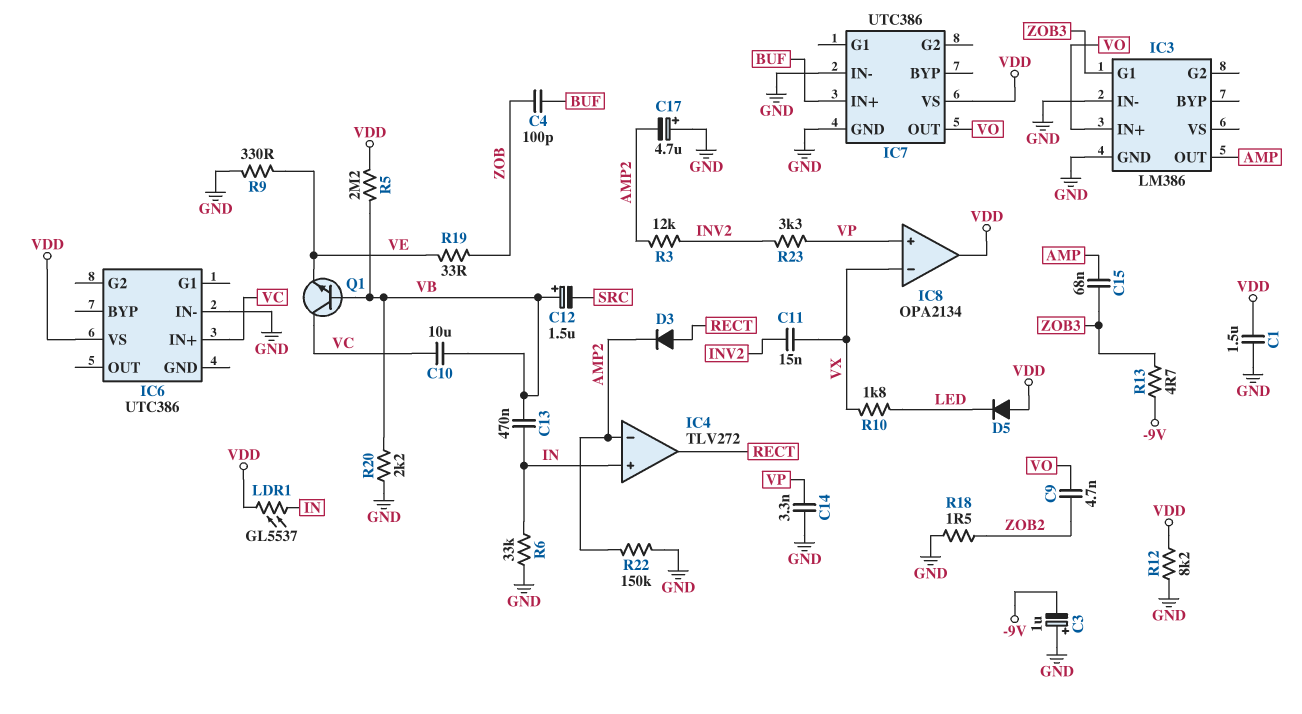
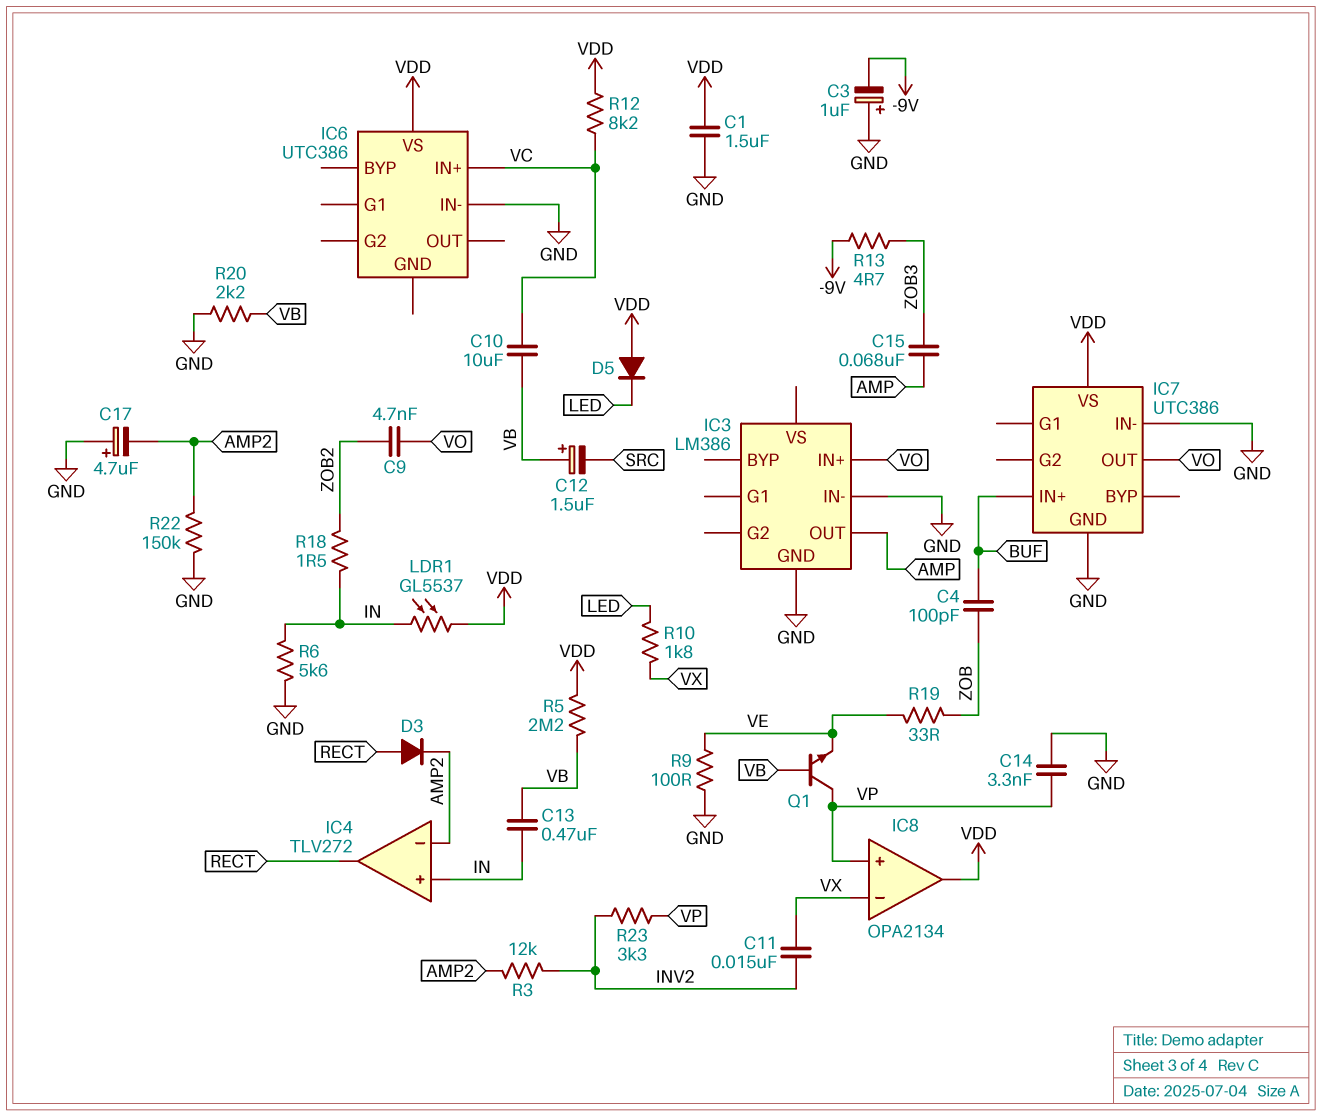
IC3 pin G1: ZOB3 -> none
Q1: NPN (B VB, C VC, E VE) -> NPN (B VB, C VP, E VE)
R6: 33k (GND, IN) -> 5.6k (GND, IN)
R9: 330 (GND, VE) -> 100 (GND, VE)
R12: 8.2k (GND, VDD) -> 8.2k (VC, VDD)
R18: 1.5 (GND, ZOB2) -> 1.5 (IN, ZOB2)

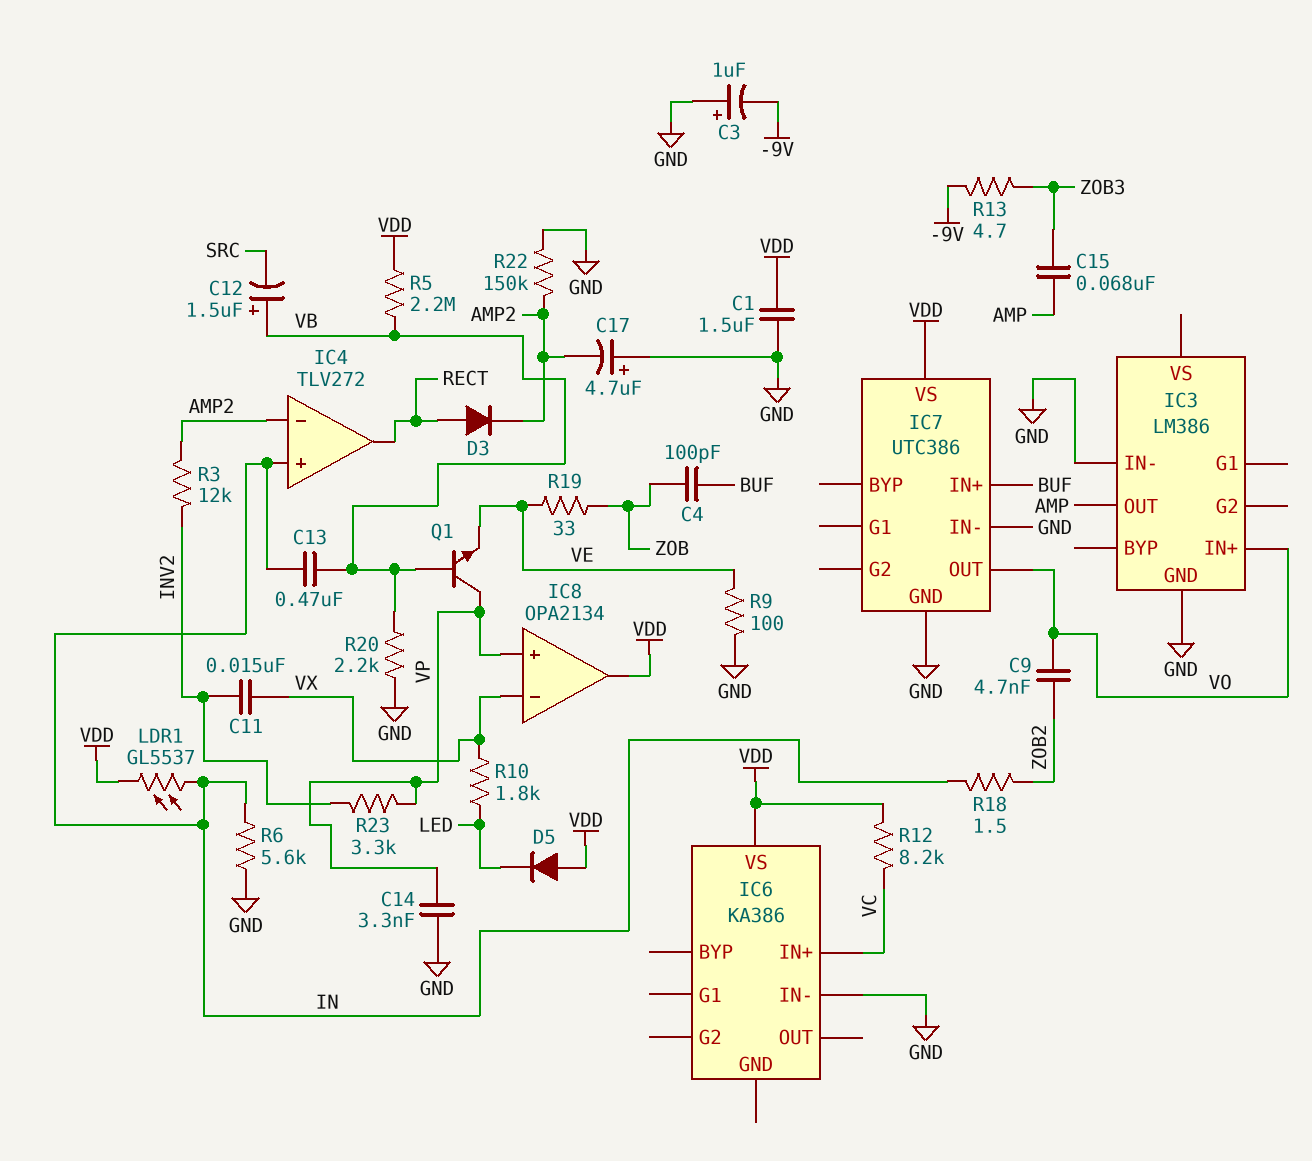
C10: 10uF (VB, VC) -> none
IC6: UTC386 -> KA386

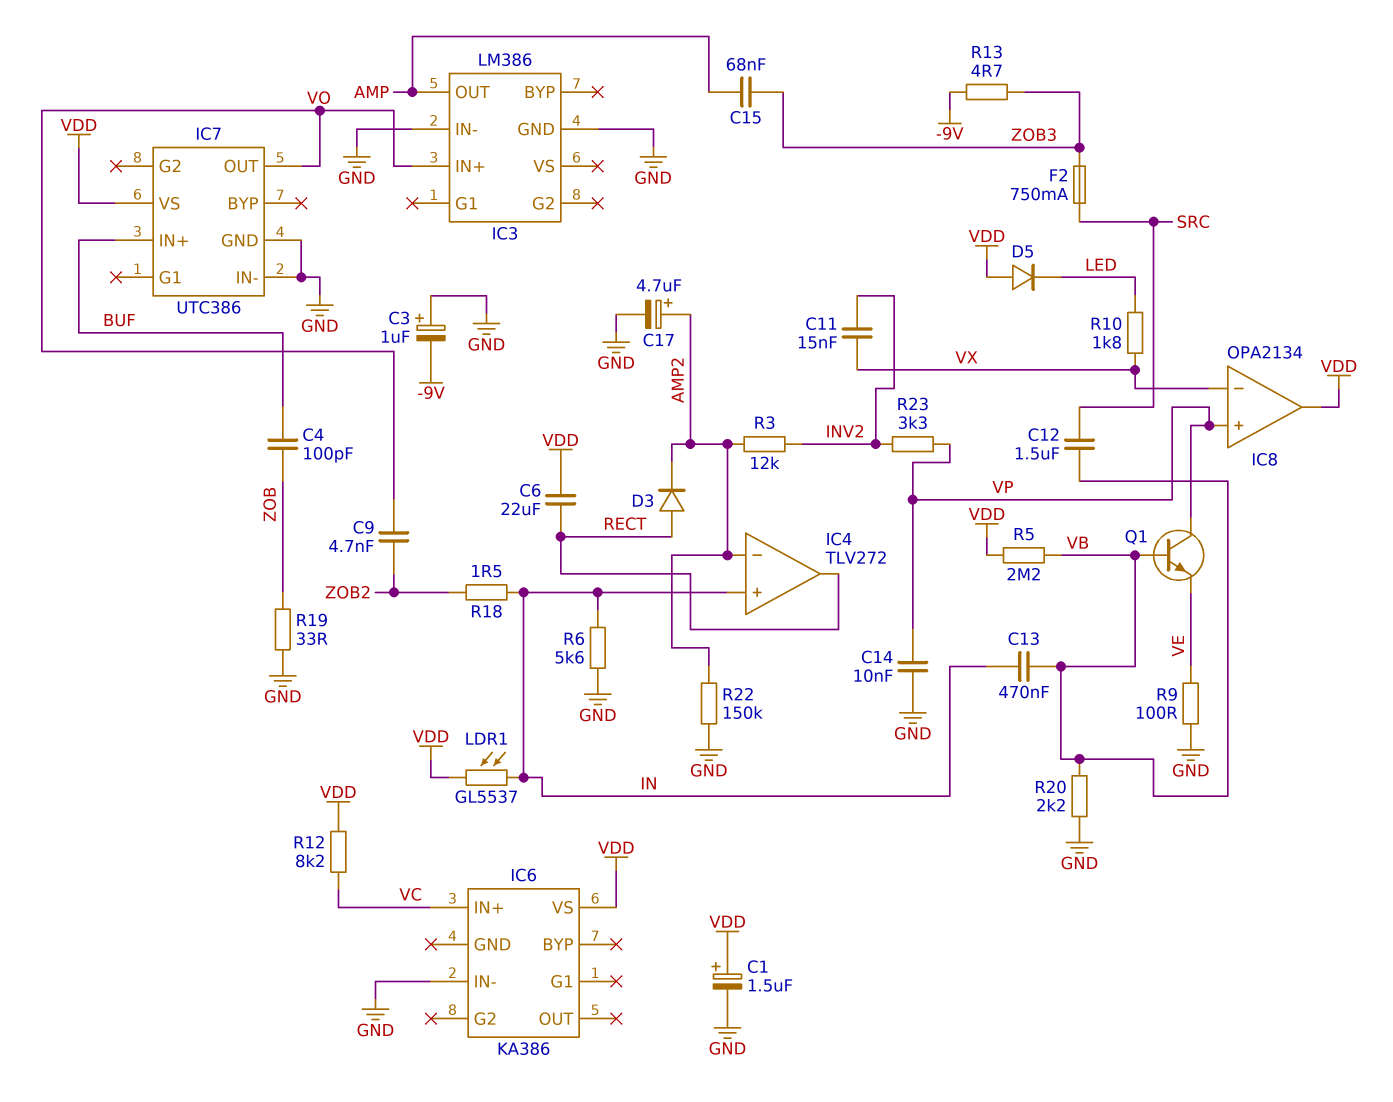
C1: 1.5uF (GND, VDD) -> 1.5uF (plus VDD, minus GND)
C6: none -> 22uF (RECT, VDD)
C12: 1.5uF (plus VB, minus SRC) -> 1.5uF (SRC, VB)
C14: 3.3nF (GND, VP) -> 10nF (GND, VP)
C17: 4.7uF (plus GND, minus AMP2) -> 4.7uF (plus AMP2, minus GND)
F2: none -> 750mA (SRC, ZOB3)
R19: 33 (VE, ZOB) -> 33 (GND, ZOB)

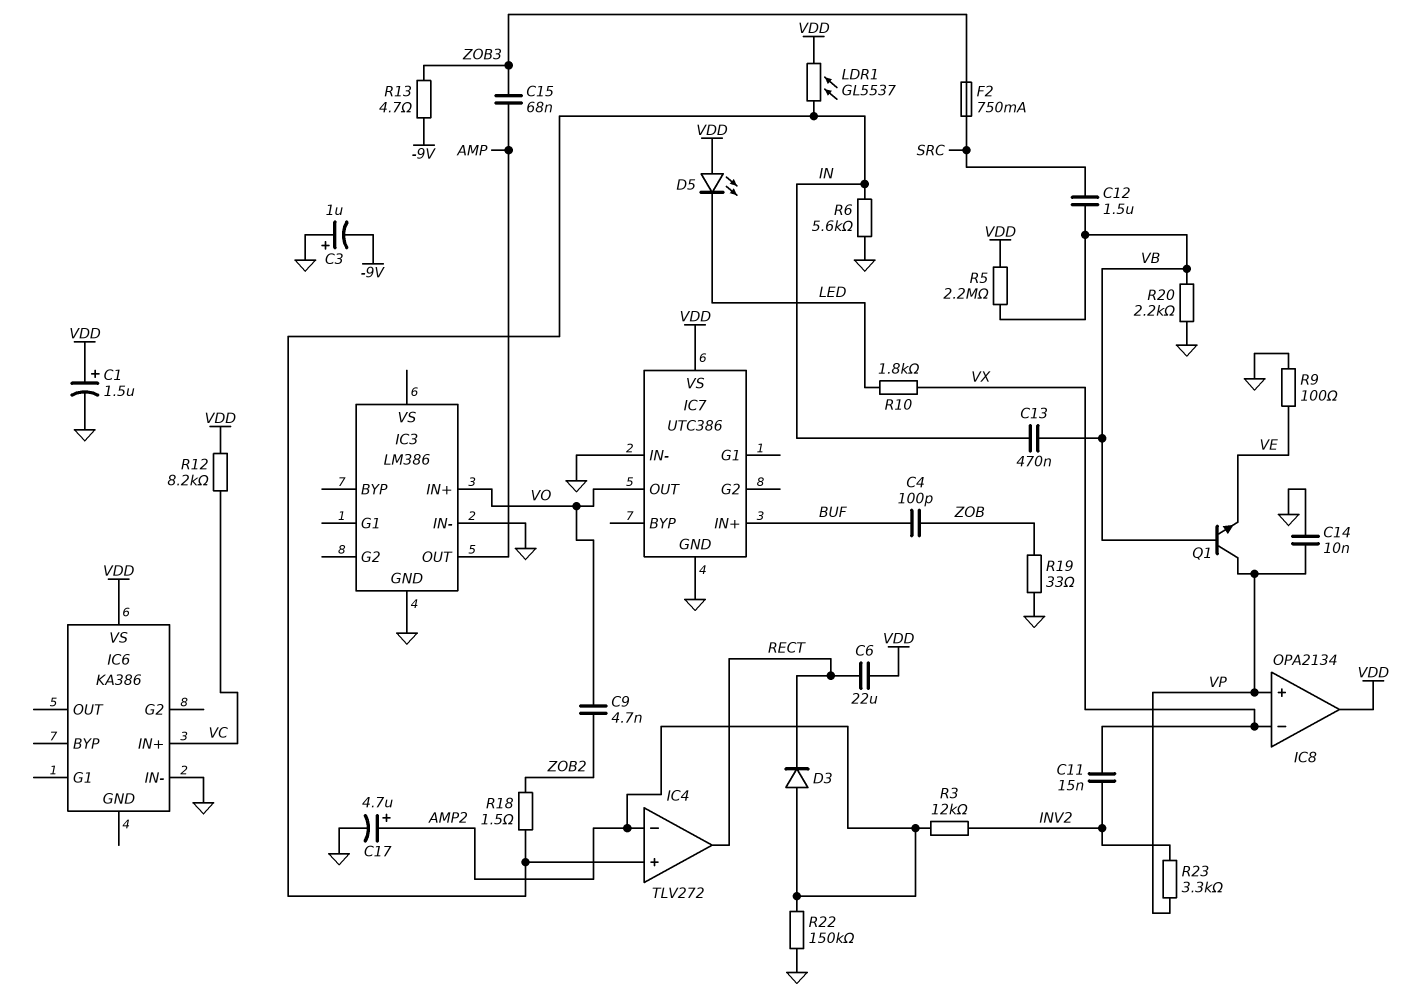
D3: diode (A RECT, K AMP2) -> diode (A AMP2, K RECT)
D5: diode (A VDD, K LED) -> LED (A VDD, K LED)

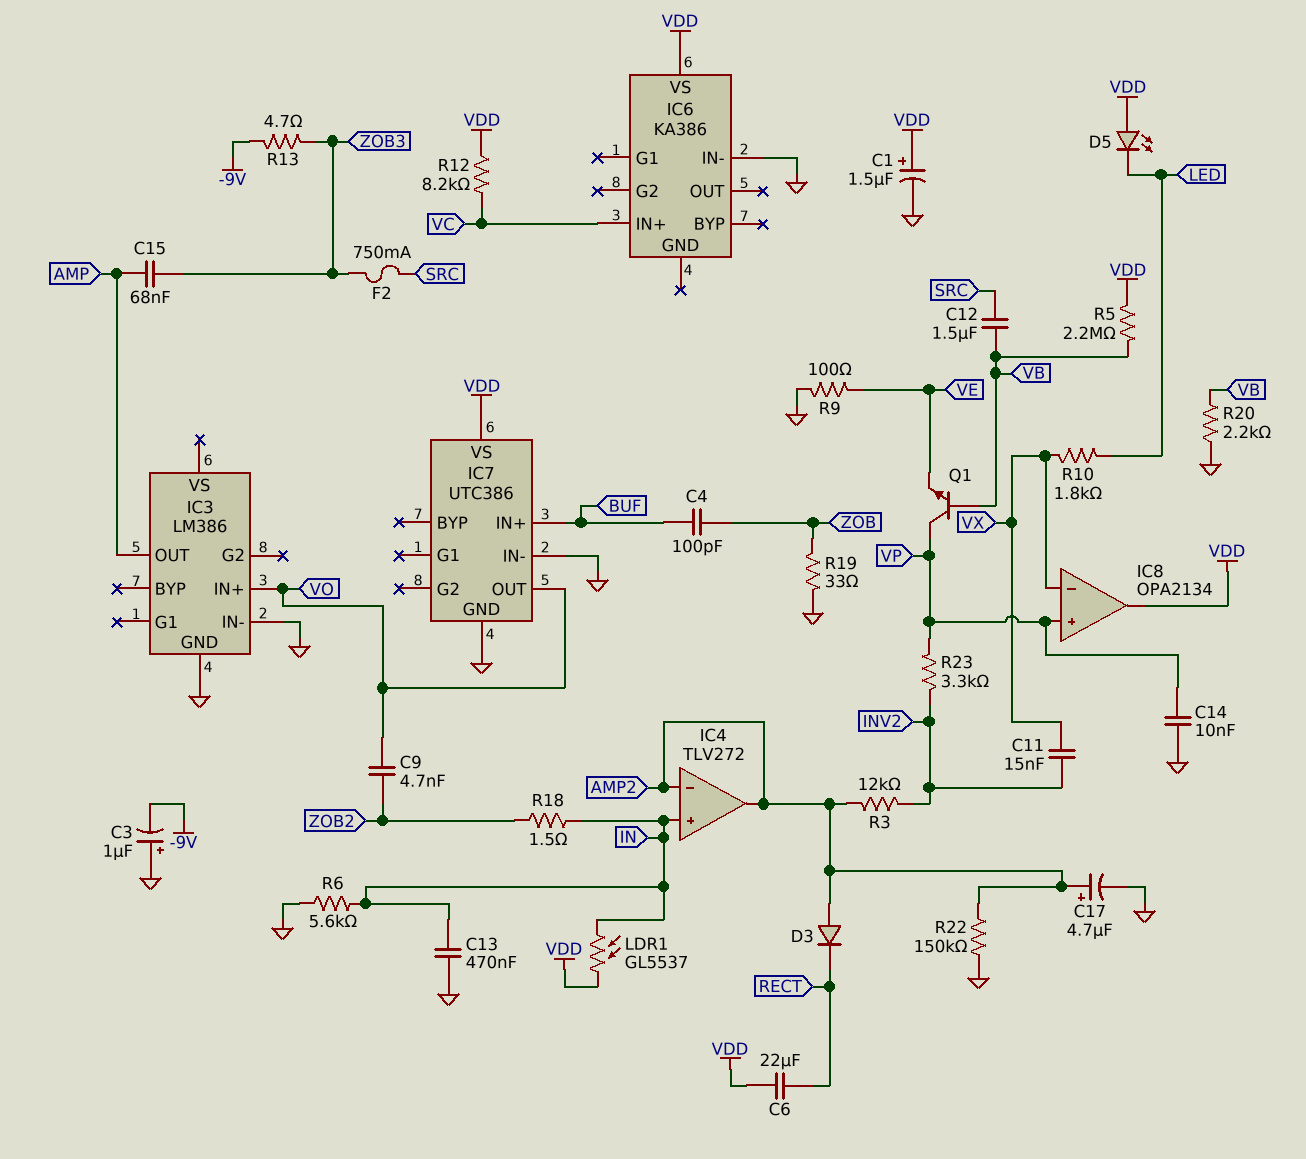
C13: 470nF (IN, VB) -> 470nF (GND, IN)
IC4 pin out: RECT -> AMP2

